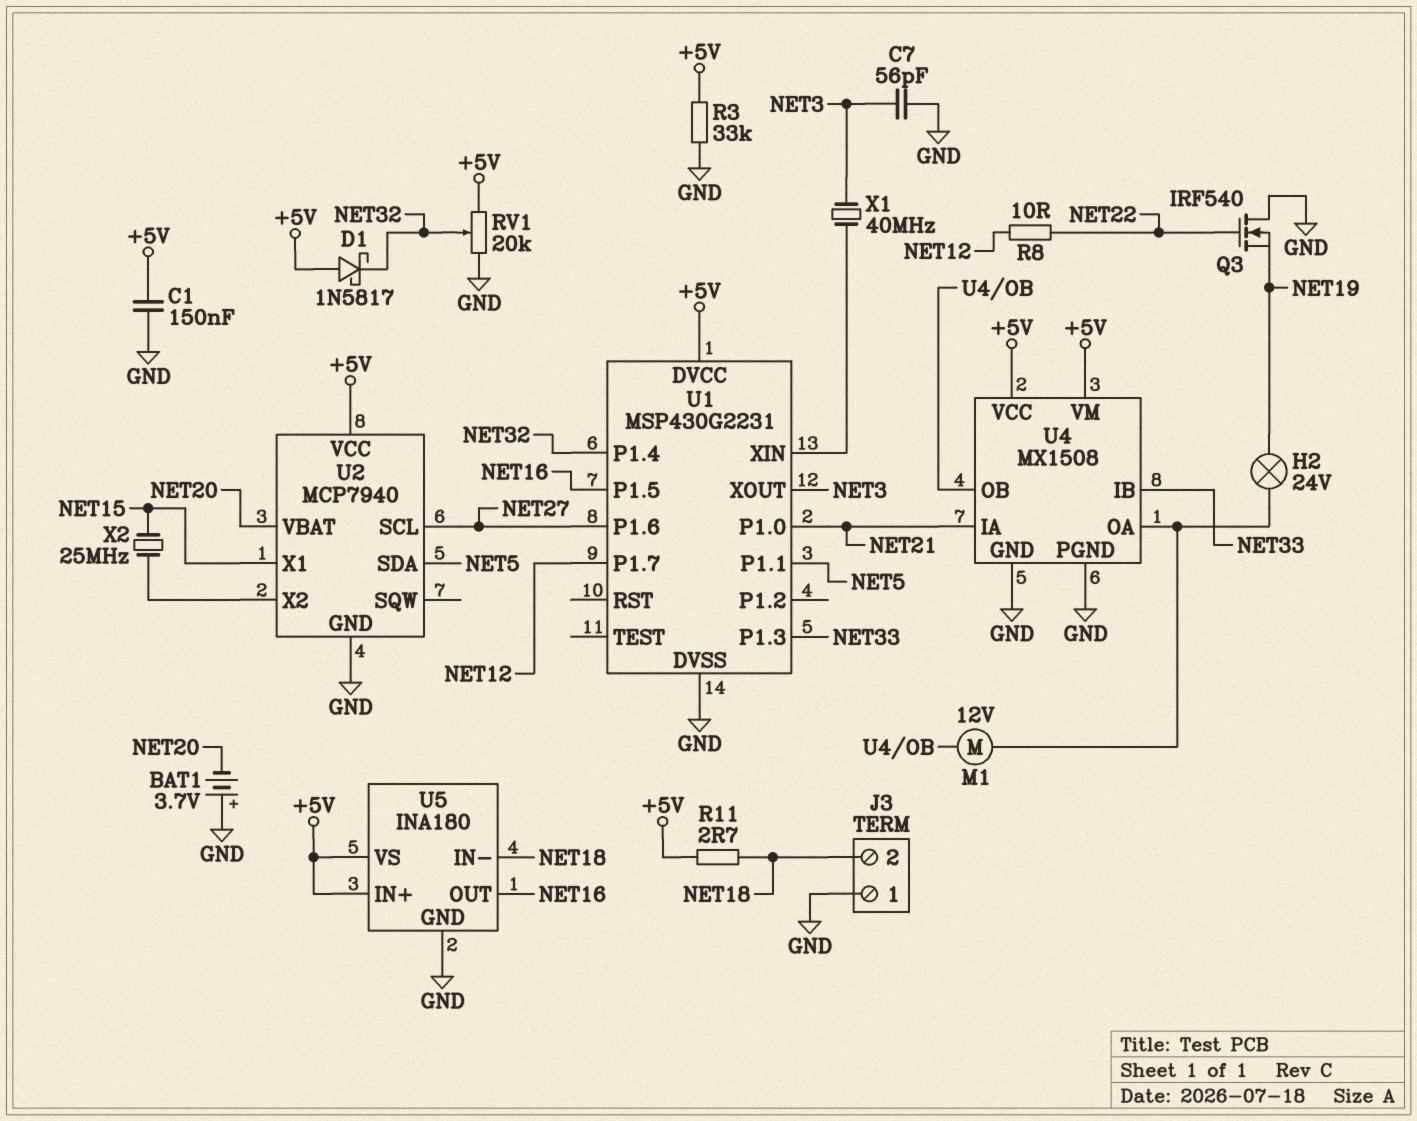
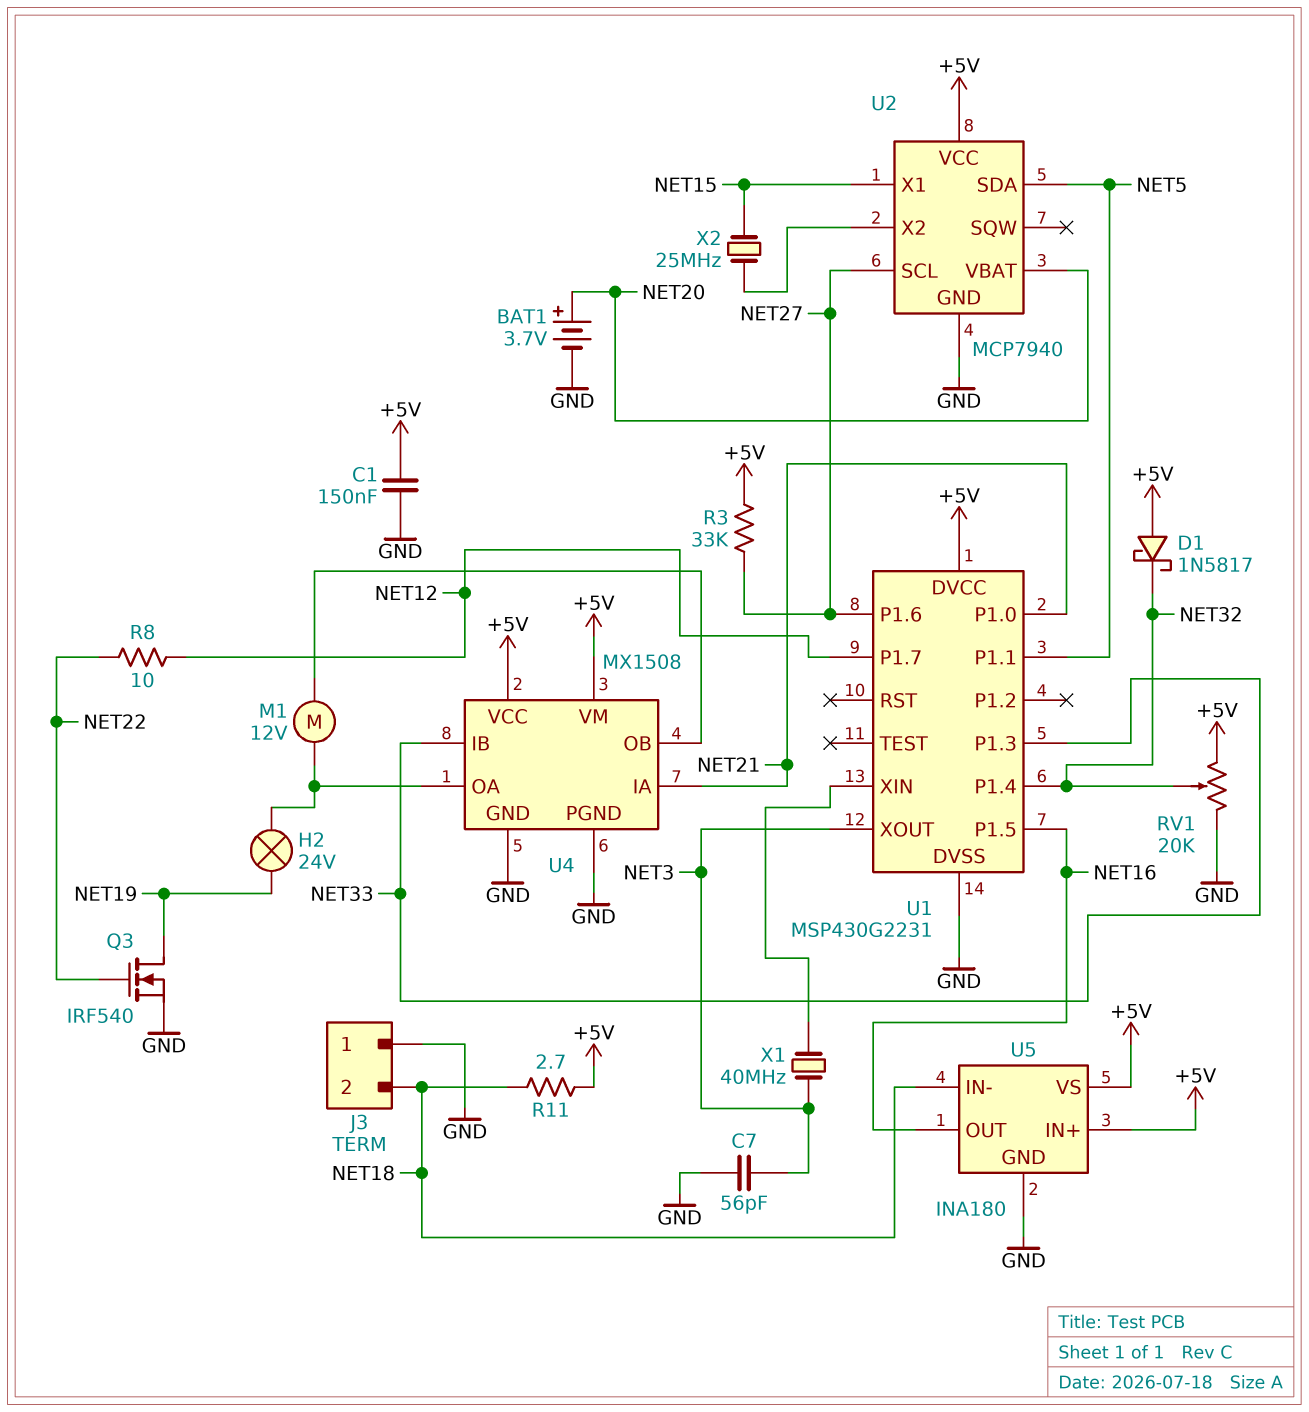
BAT1: 3.7V (plus GND, minus NET20) -> 3.7V (plus NET20, minus GND)
Q3: NMOS IRF540 (G NET22, D GND, S NET19) -> NMOS IRF540 (G NET22, D NET19, S GND)
R3: 33k (+5V, GND) -> 33k (+5V, NET27)

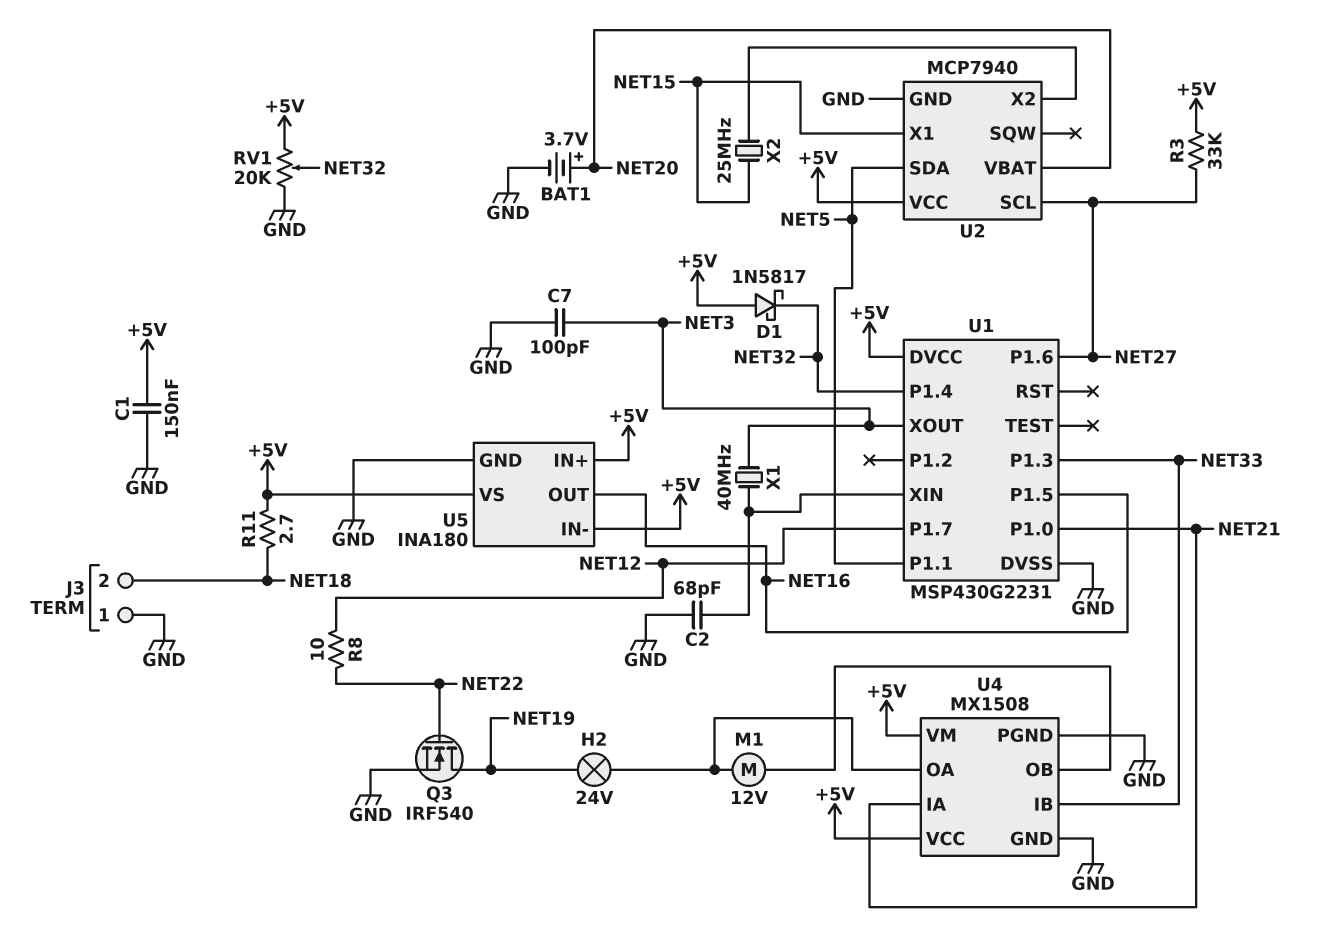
C2: none -> 68pF (GND, U1/XIN)
C7: 56pF (GND, NET3) -> 100pF (GND, NET3)
U5 pin IN-: NET18 -> +5V

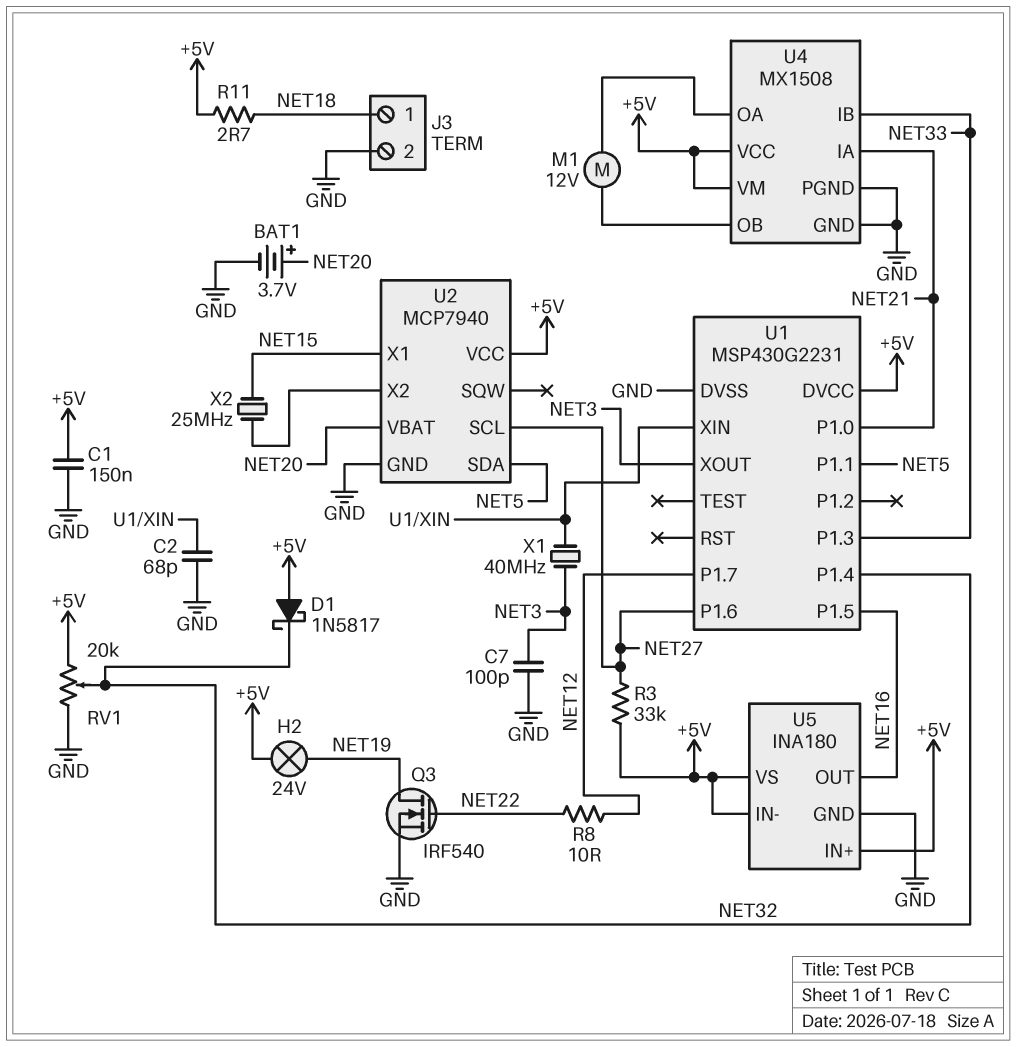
H2: lamp 24V (NET19, U4/OA) -> lamp 24V (+5V, NET19)
J3 pin 1: GND -> NET18
J3 pin 2: NET18 -> GND

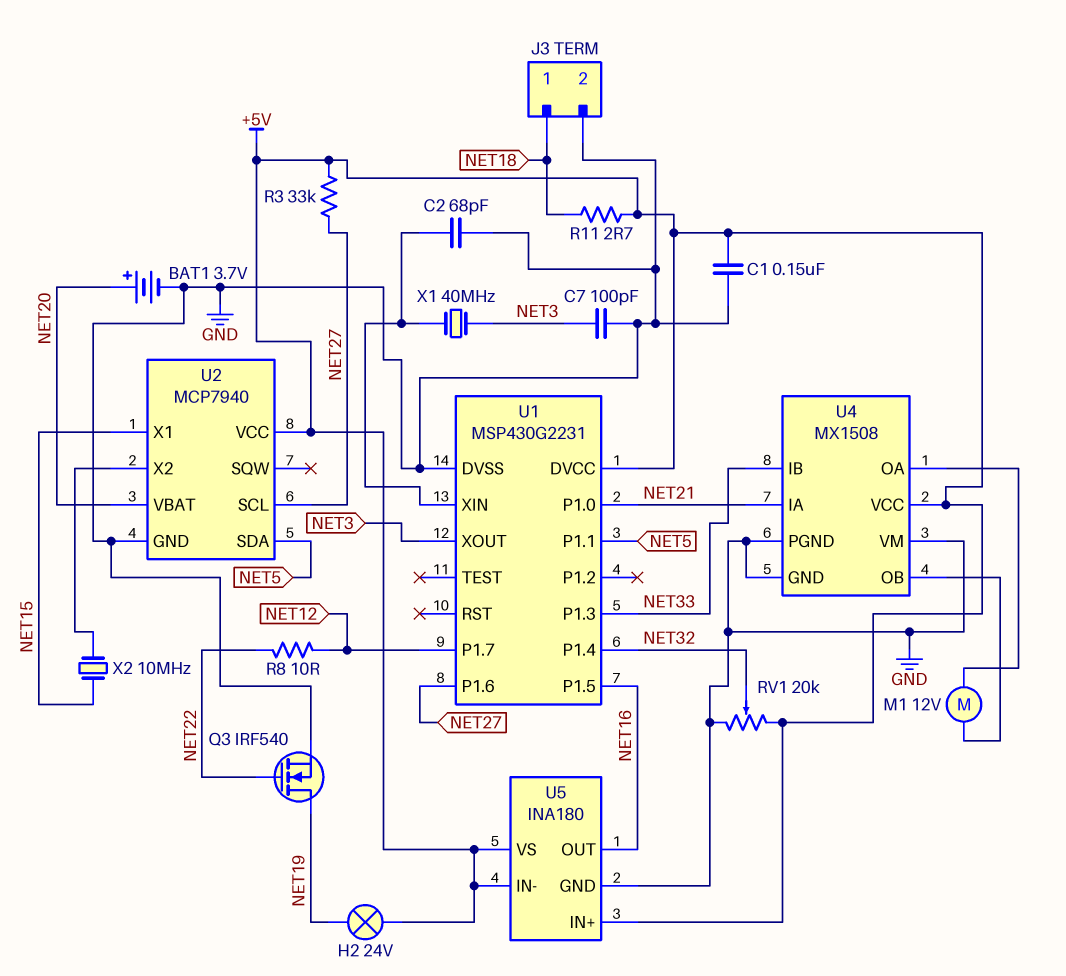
D1: schottky 1N5817 (A +5V, K NET32) -> none
U4 pin VM: +5V -> GND
X2: 25MHz (NET15, U2/X2) -> 10MHz (NET15, U2/X2)

